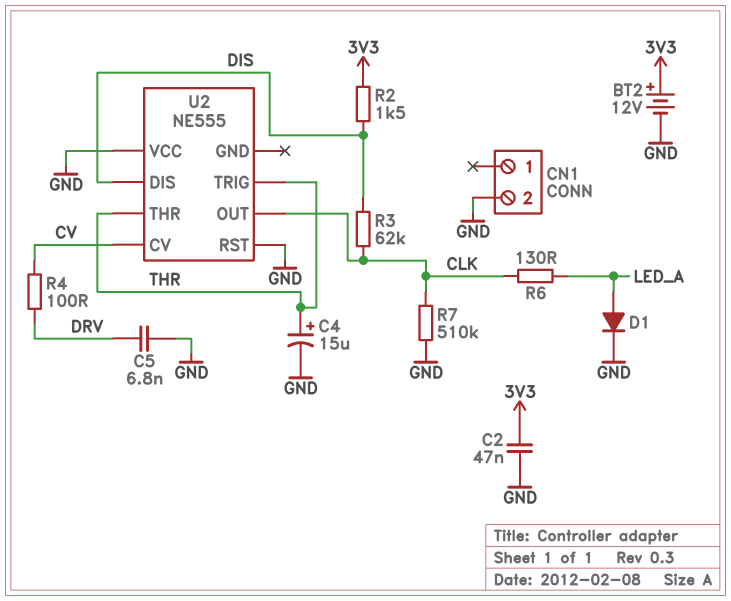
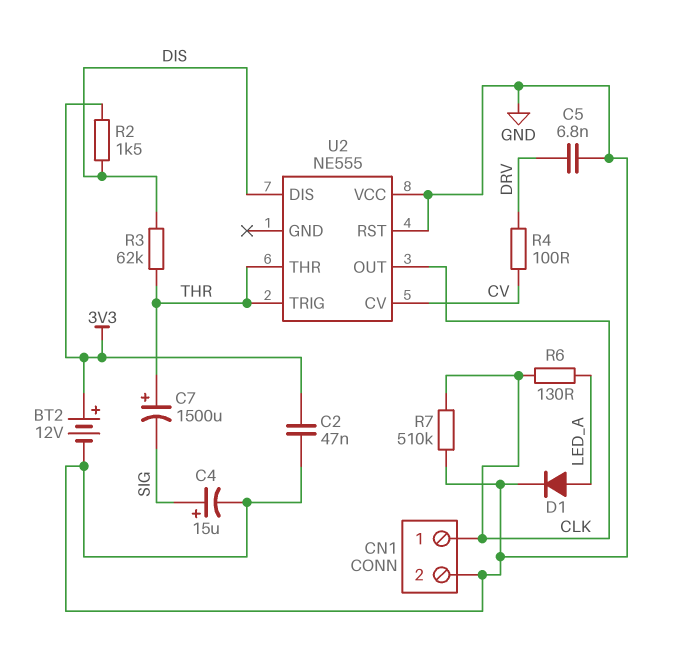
C4: 15uF (plus THR, minus GND) -> 15uF (plus SIG, minus GND)
C7: none -> 1500uF (plus THR, minus SIG)
CN1 pin 1: none -> CLK
R3: 62k (CLK, DIS) -> 62k (DIS, THR)

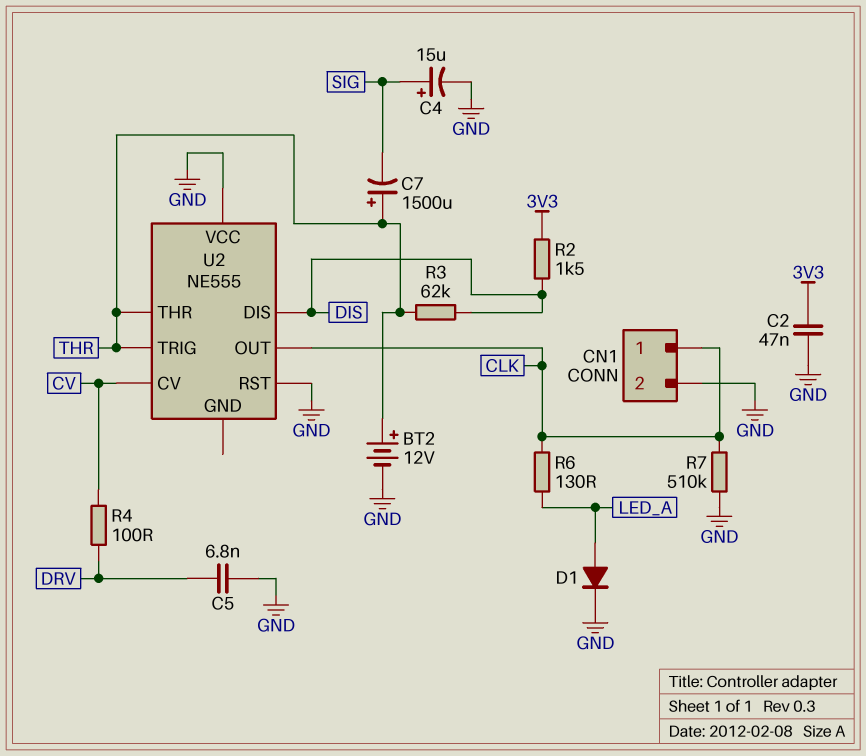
BT2: 12V (plus 3V3, minus GND) -> 12V (plus THR, minus GND)

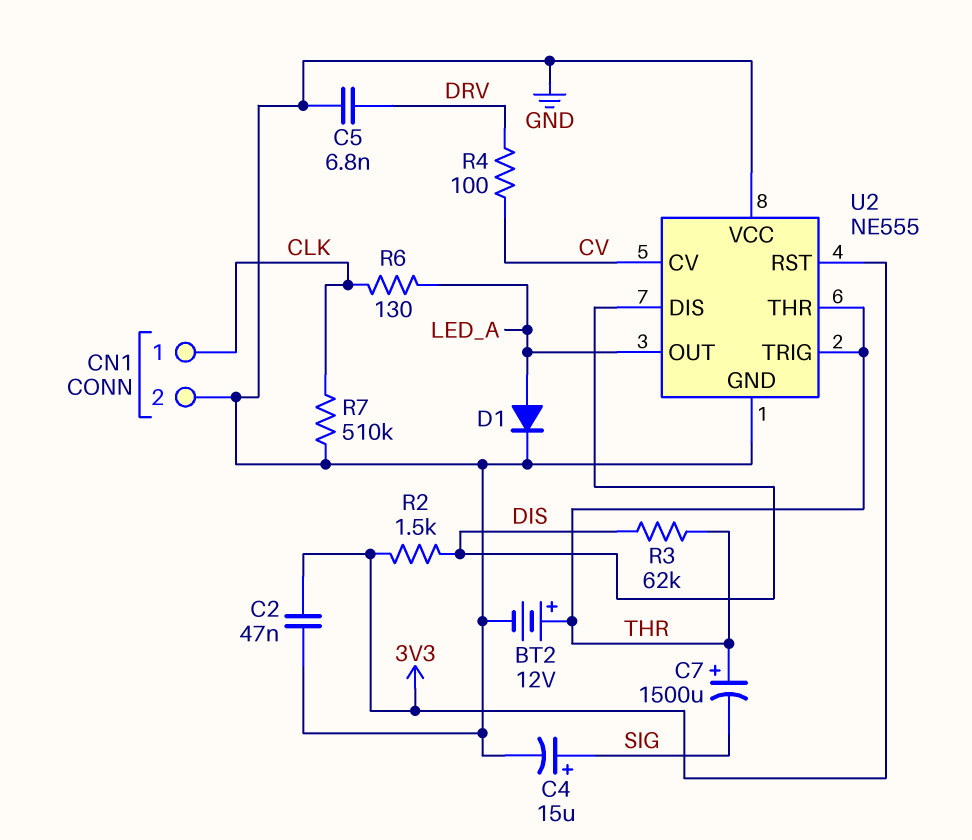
U2 pin GND: none -> GND
U2 pin OUT: CLK -> LED_A
U2 pin RST: GND -> 3V3

